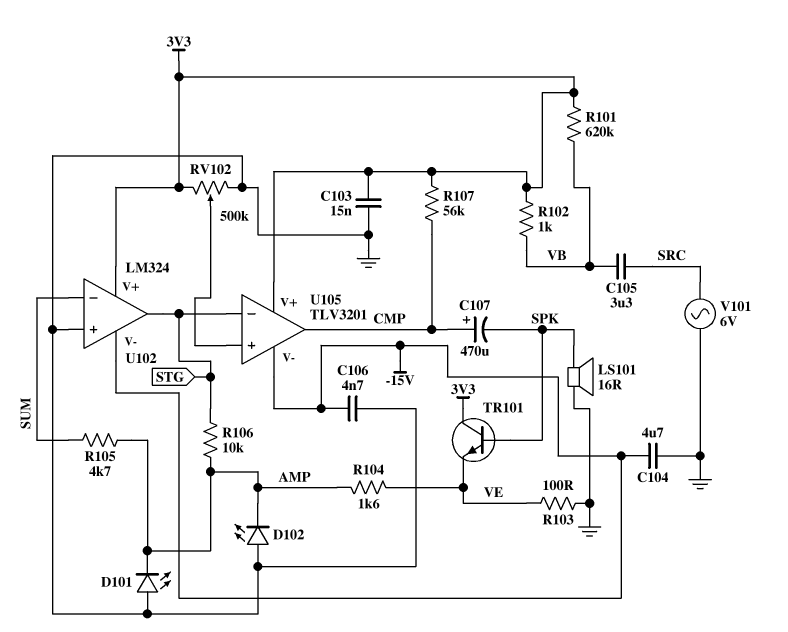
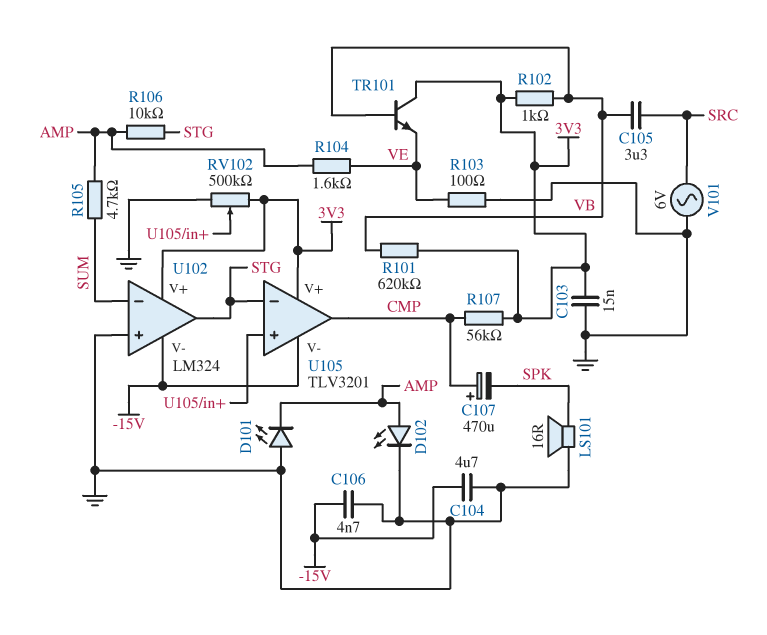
D102: LED (A GND, K AMP) -> LED (A AMP, K GND)
TR101: NPN (B SPK, C 3V3, E VE) -> NPN (B VB, C 3V3, E VE)

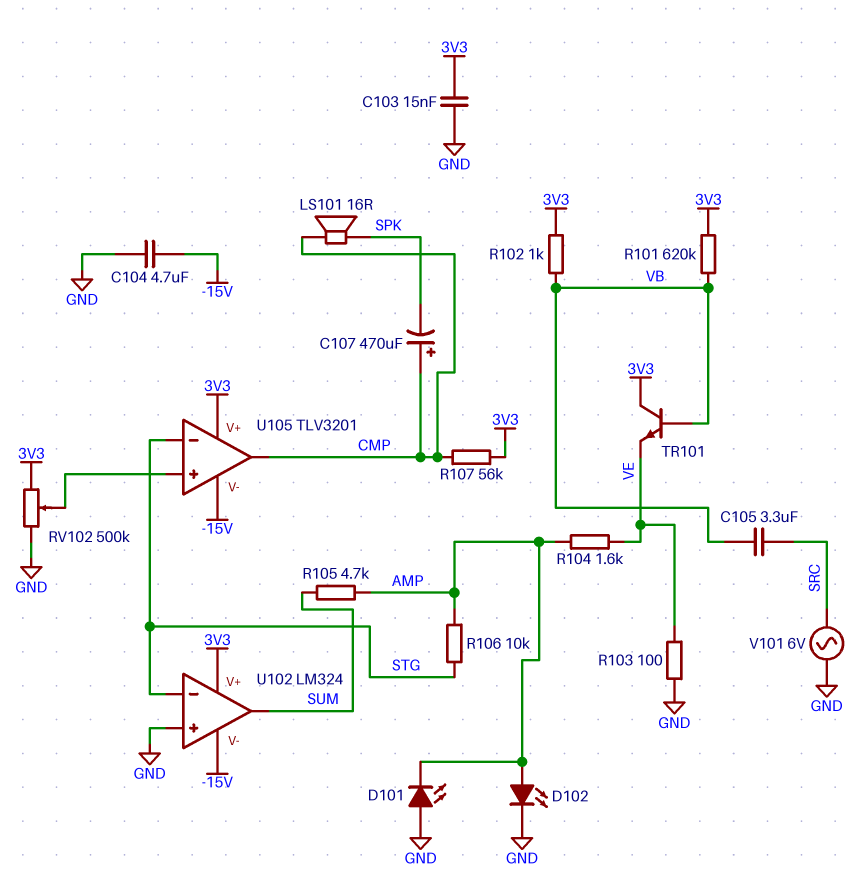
C106: 4.7nF (-15V, GND) -> none
LS101: speaker 16R (GND, SPK) -> speaker 16R (CMP, SPK)
U102 pin in-: SUM -> STG
U102 pin out: STG -> SUM

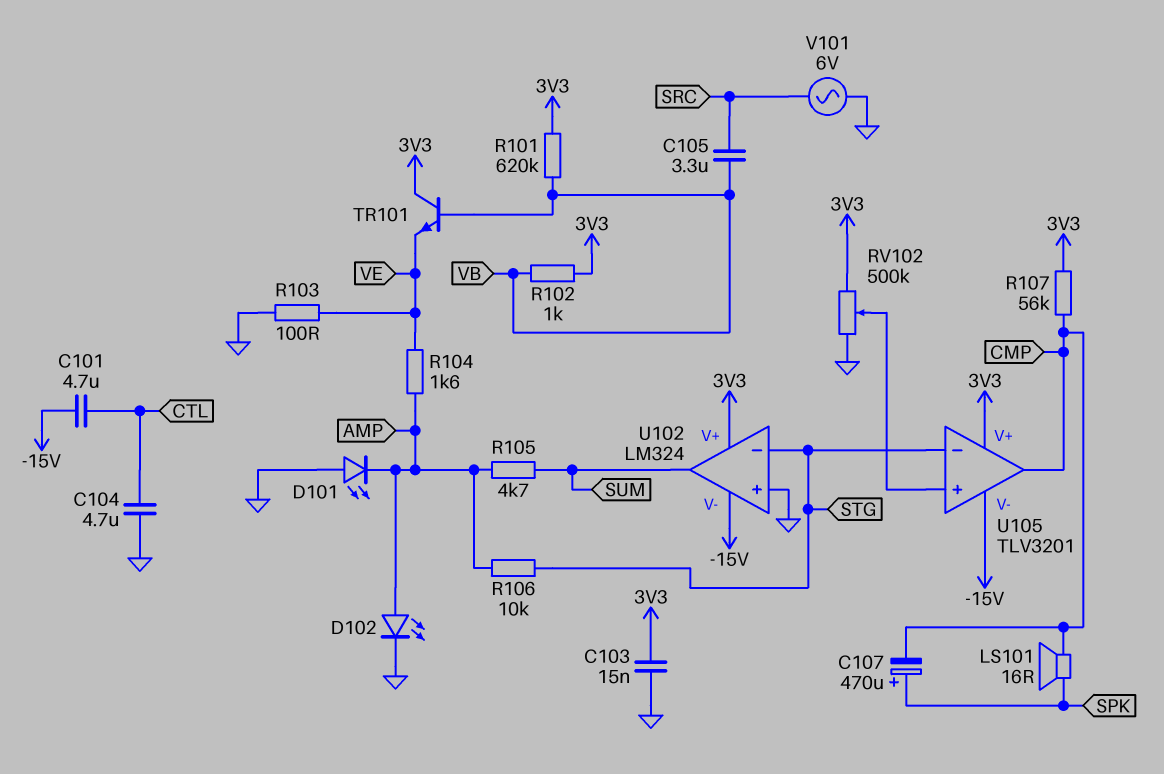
C101: none -> 4.7uF (-15V, CTL)
C104: 4.7uF (-15V, GND) -> 4.7uF (CTL, GND)
C107: 470uF (plus CMP, minus SPK) -> 470uF (plus SPK, minus CMP)

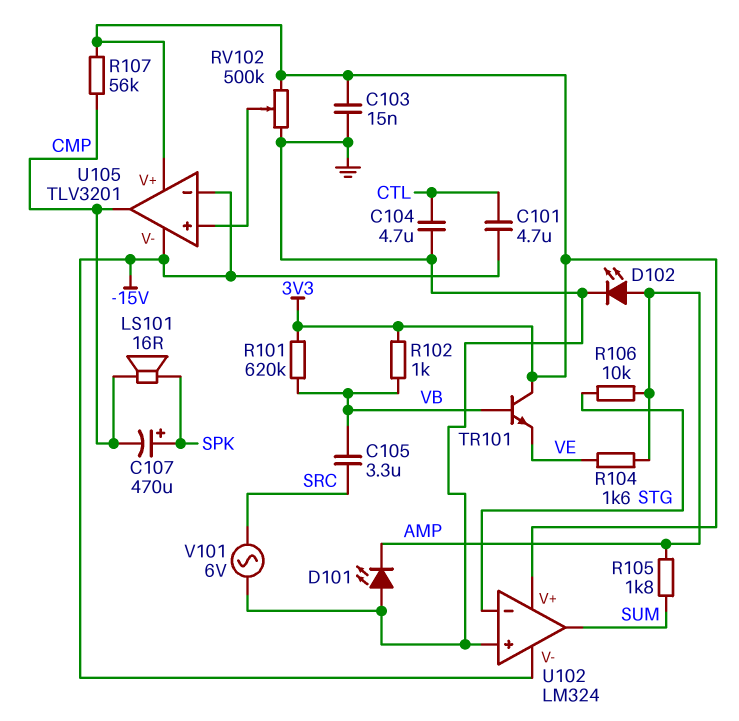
R103: 100 (GND, VE) -> none
R105: 4.7k (AMP, SUM) -> 1.8k (AMP, SUM)
U105 pin in-: STG -> -15V

